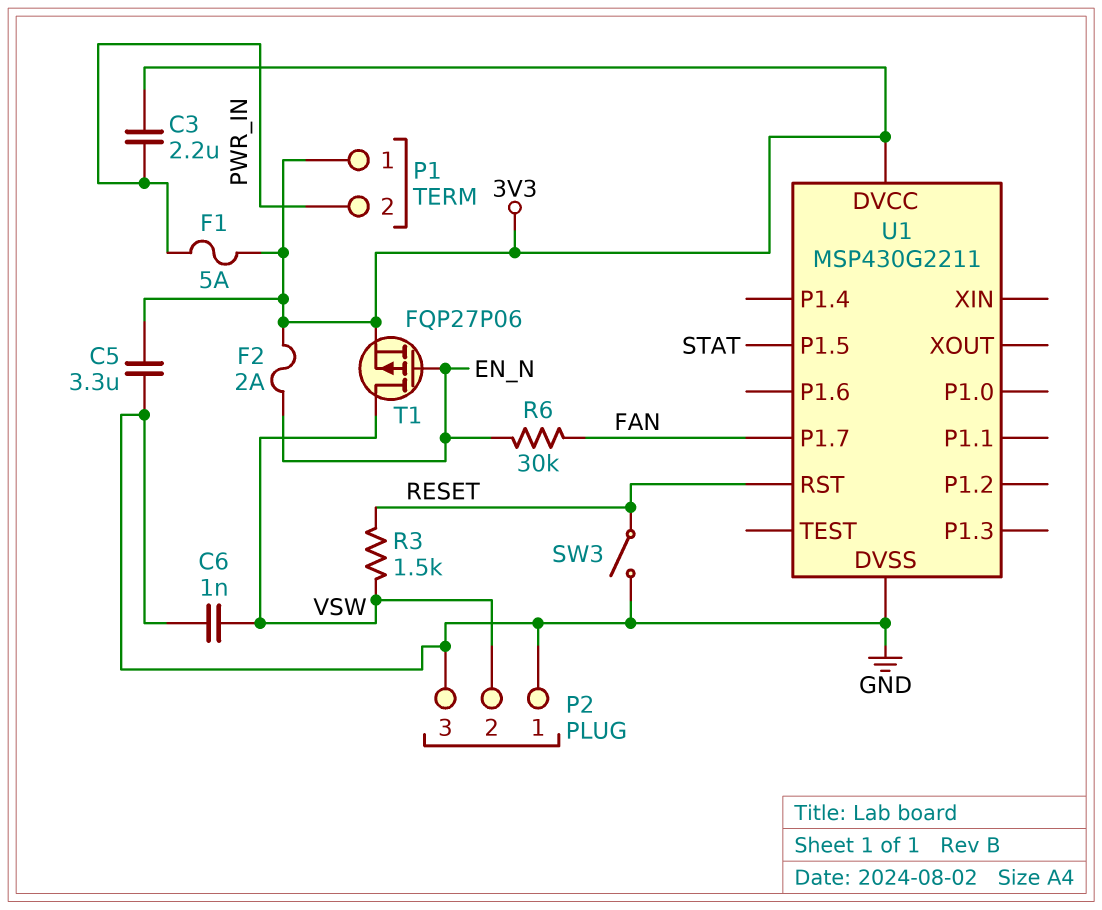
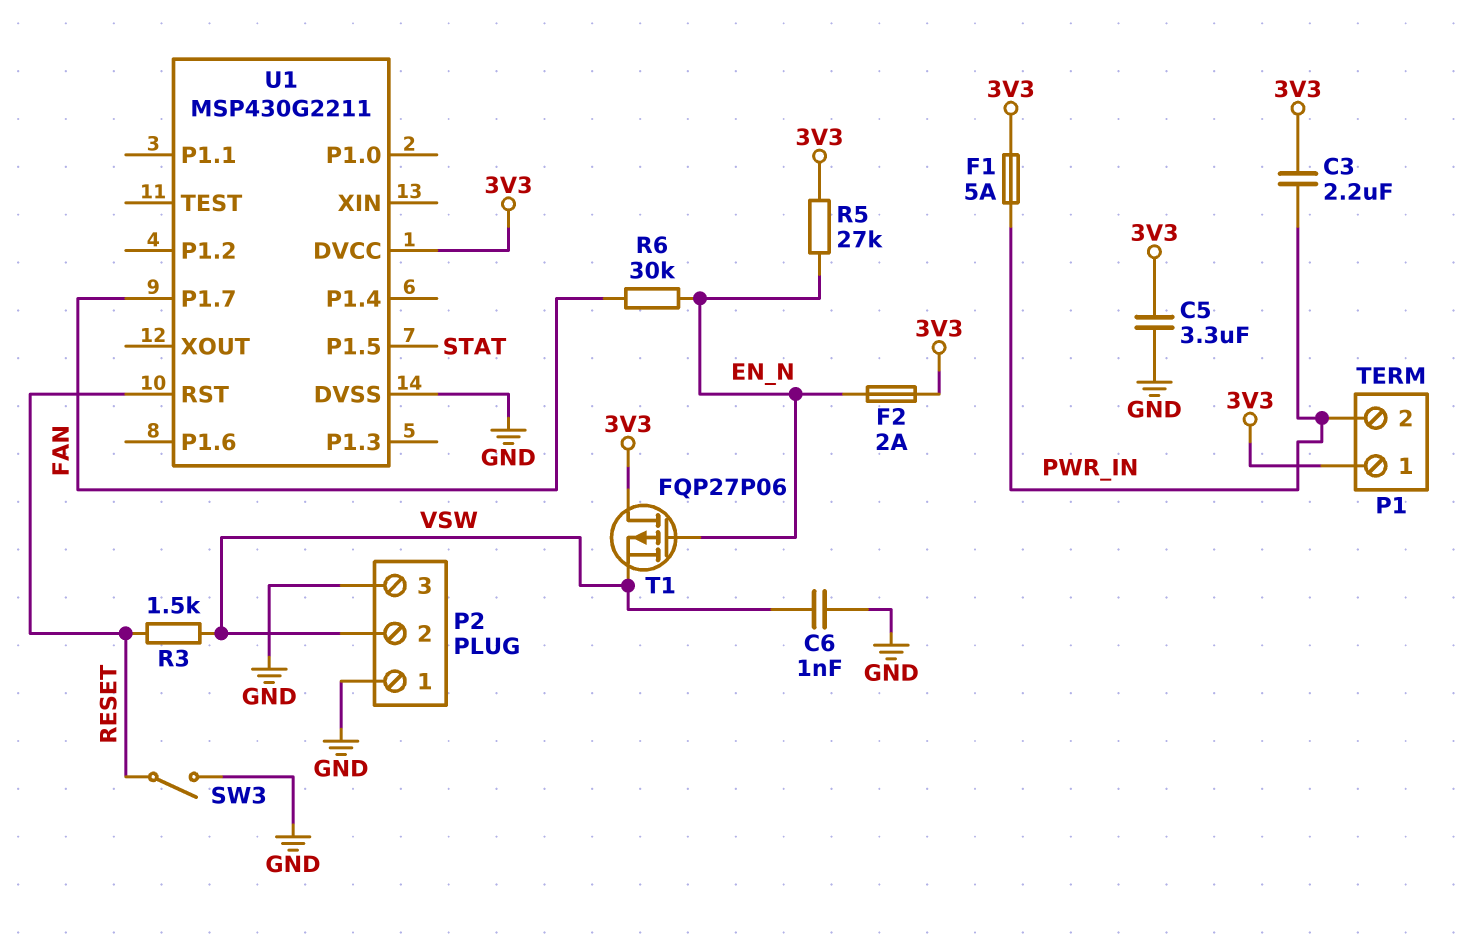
R5: none -> 27k (3V3, EN_N)
T1: PMOS FQP27P06 (G EN_N, D VSW, S 3V3) -> PMOS FQP27P06 (G EN_N, D 3V3, S VSW)

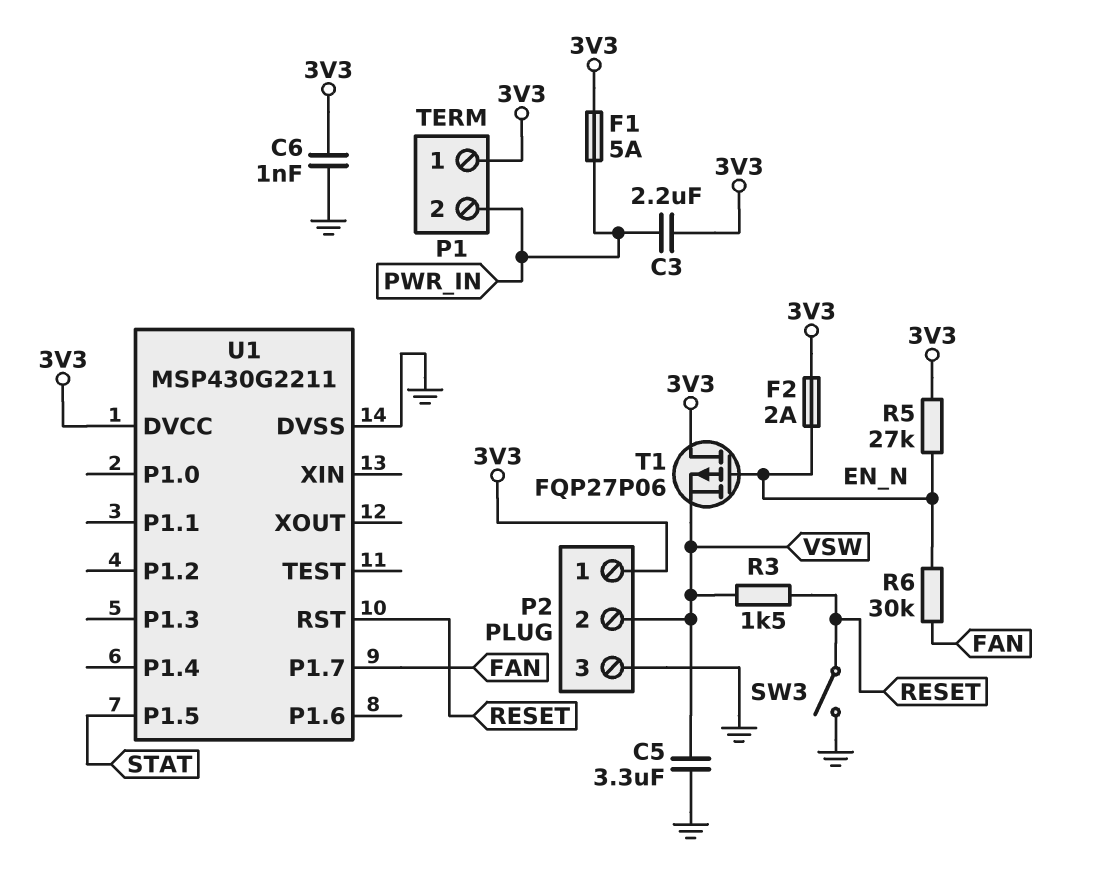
C5: 3.3uF (3V3, GND) -> 3.3uF (GND, VSW)
C6: 1nF (GND, VSW) -> 1nF (3V3, GND)
P2 pin 1: GND -> 3V3

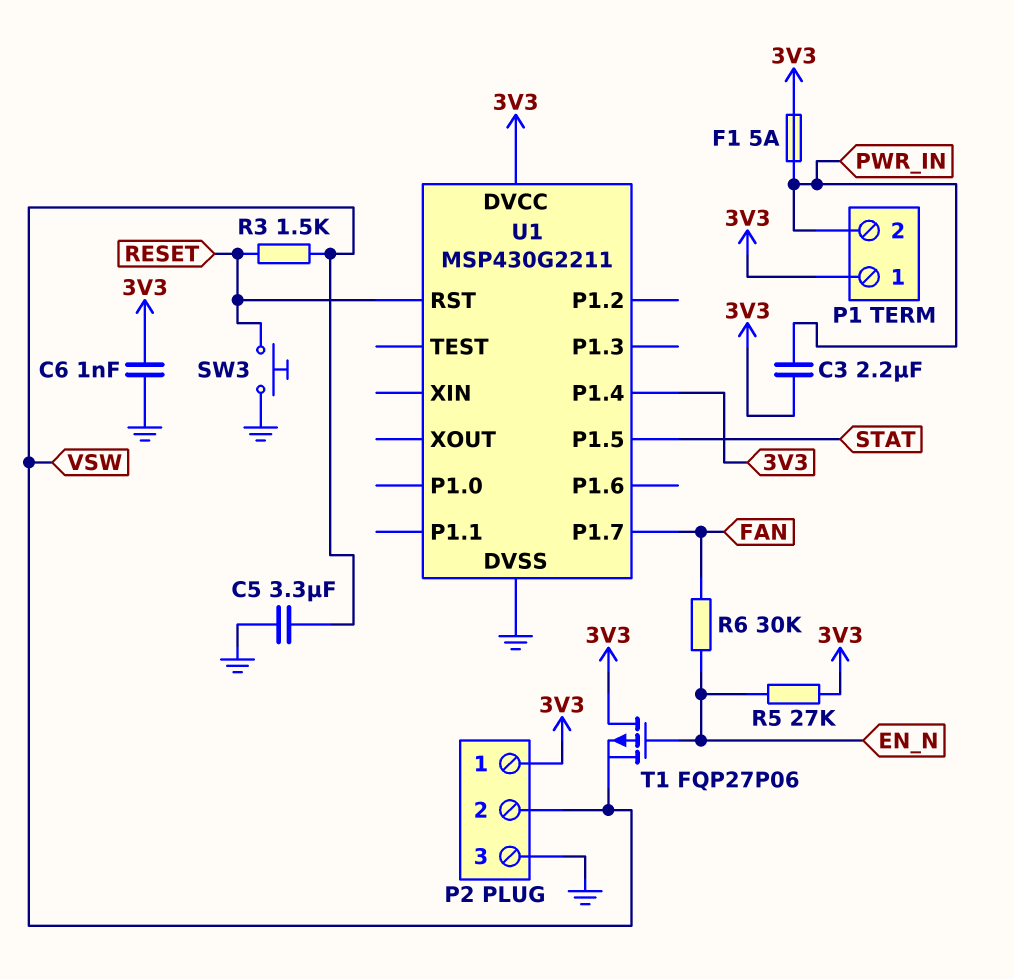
F2: 2A (3V3, EN_N) -> none
SW3: switch (GND, RESET) -> button (GND, RESET)
U1 pin P1.4: none -> 3V3

